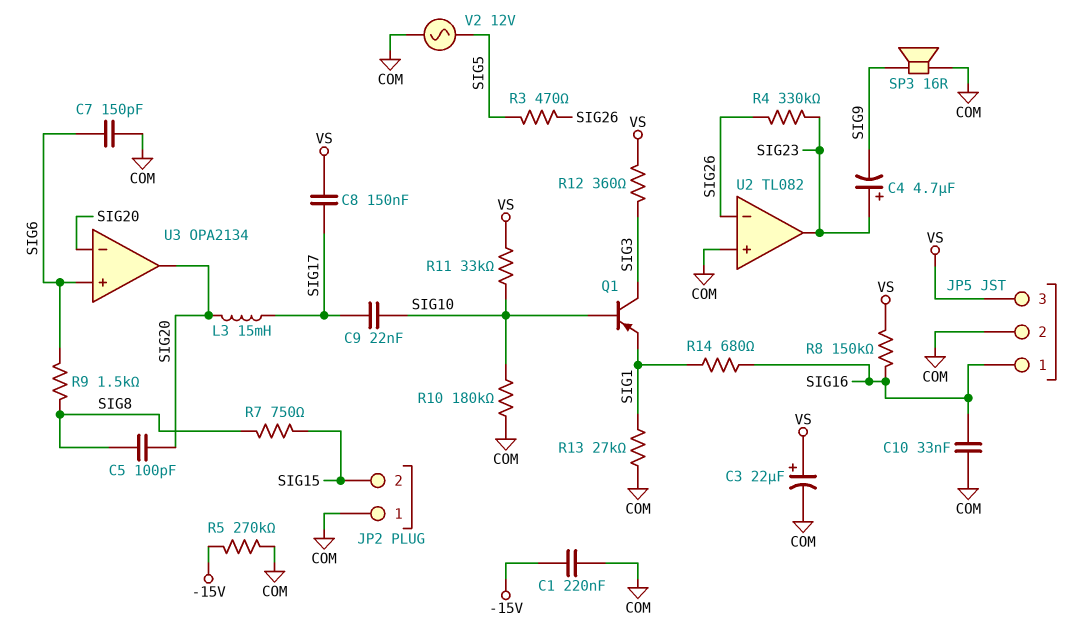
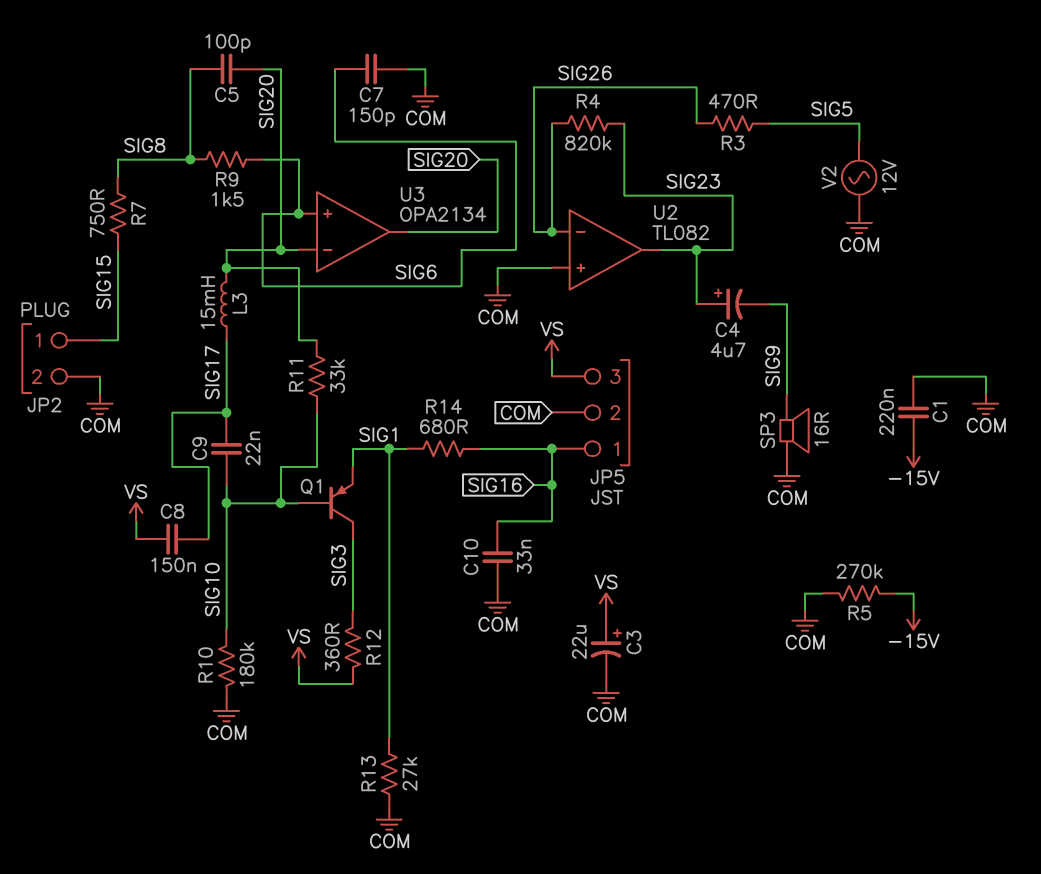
JP2 pin 1: COM -> SIG15
JP2 pin 2: SIG15 -> COM
R4: 330k (SIG23, SIG26) -> 820k (SIG23, SIG26)
R8: 150k (SIG16, VS) -> none
R11: 33k (SIG10, VS) -> 33k (SIG10, SIG20)

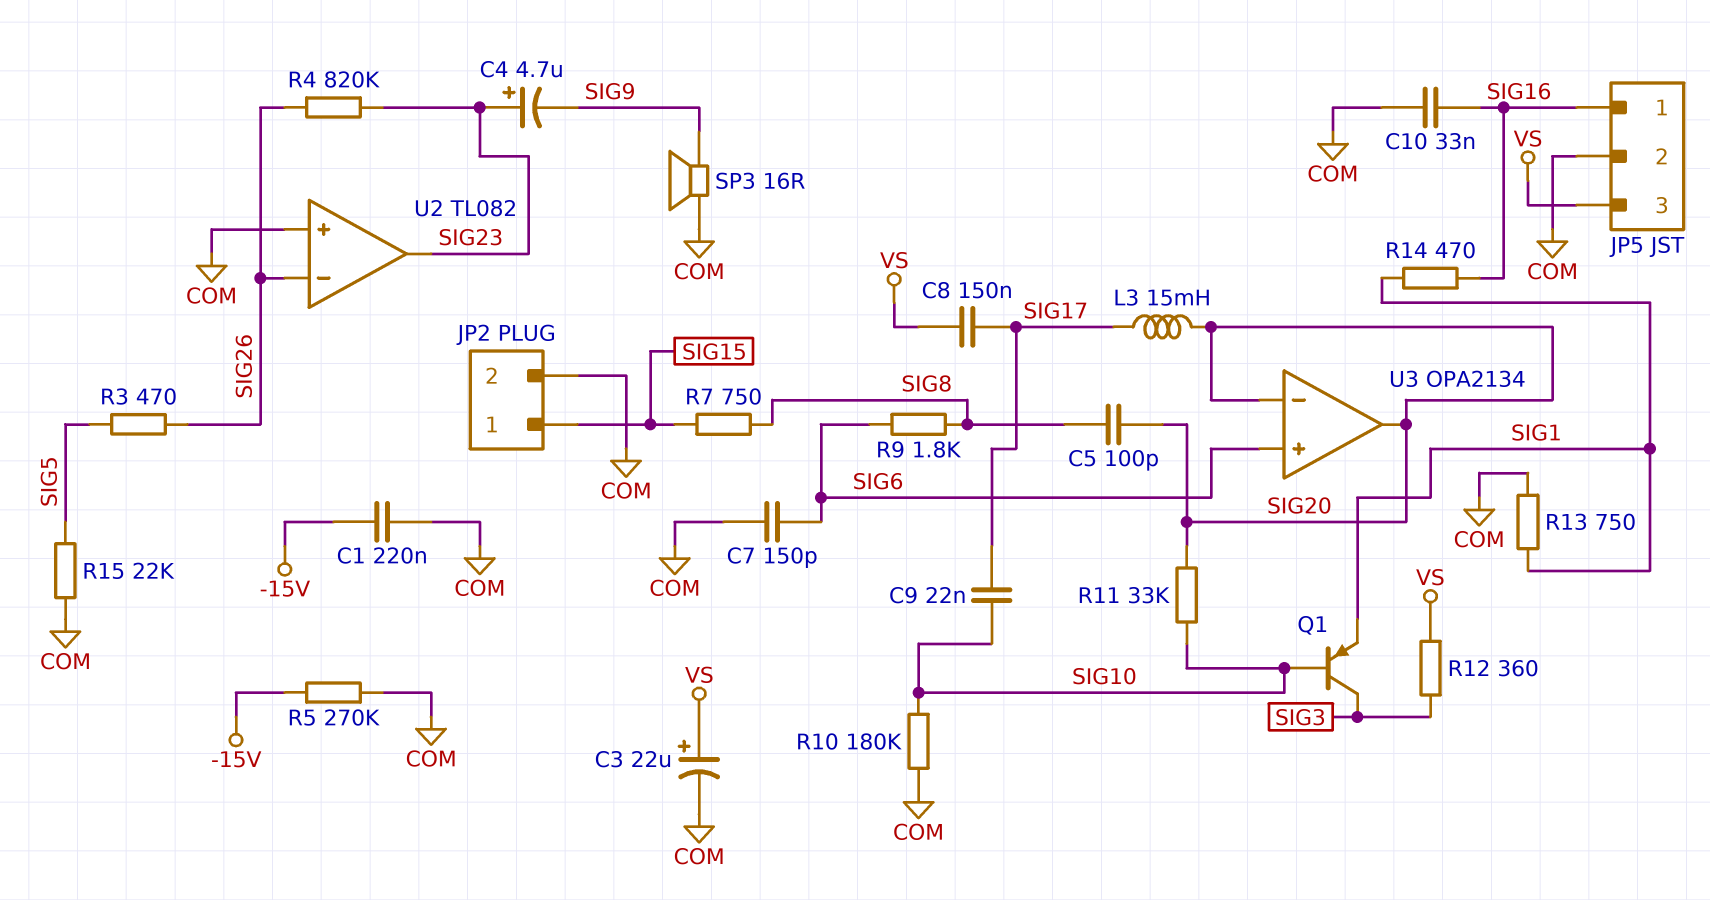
R9: 1.5k (SIG6, SIG8) -> 1.8k (SIG6, SIG8)
R13: 27k (COM, SIG1) -> 750 (COM, SIG1)
R14: 680 (SIG1, SIG16) -> 470 (SIG1, SIG16)
R15: none -> 22k (COM, SIG5)
V2: AC 12V (COM, SIG5) -> none

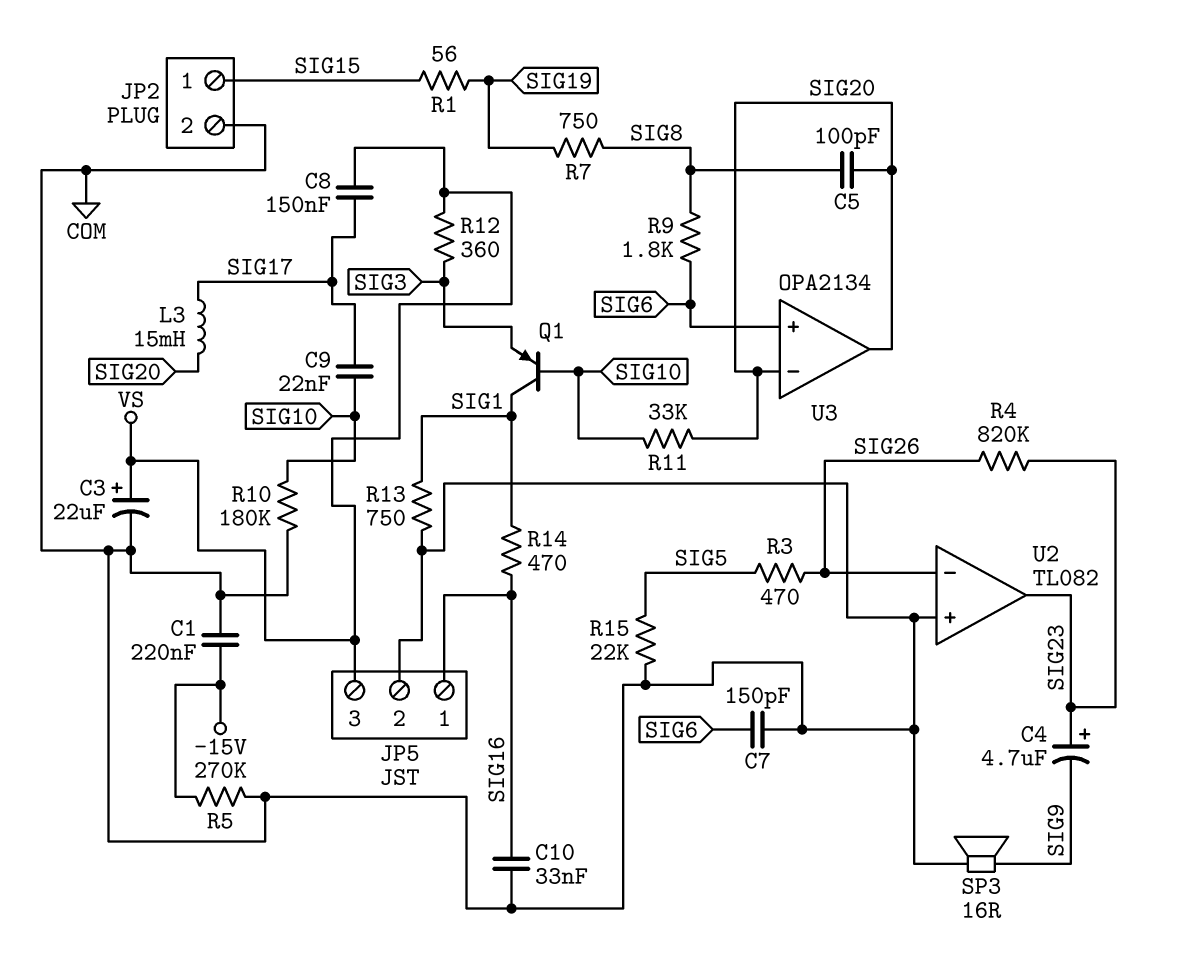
Q1: PNP (B SIG10, C SIG3, E SIG1) -> PNP (B SIG10, C SIG1, E SIG3)
R1: none -> 56 (SIG15, SIG19)
R7: 750 (SIG8, SIG15) -> 750 (SIG8, SIG19)

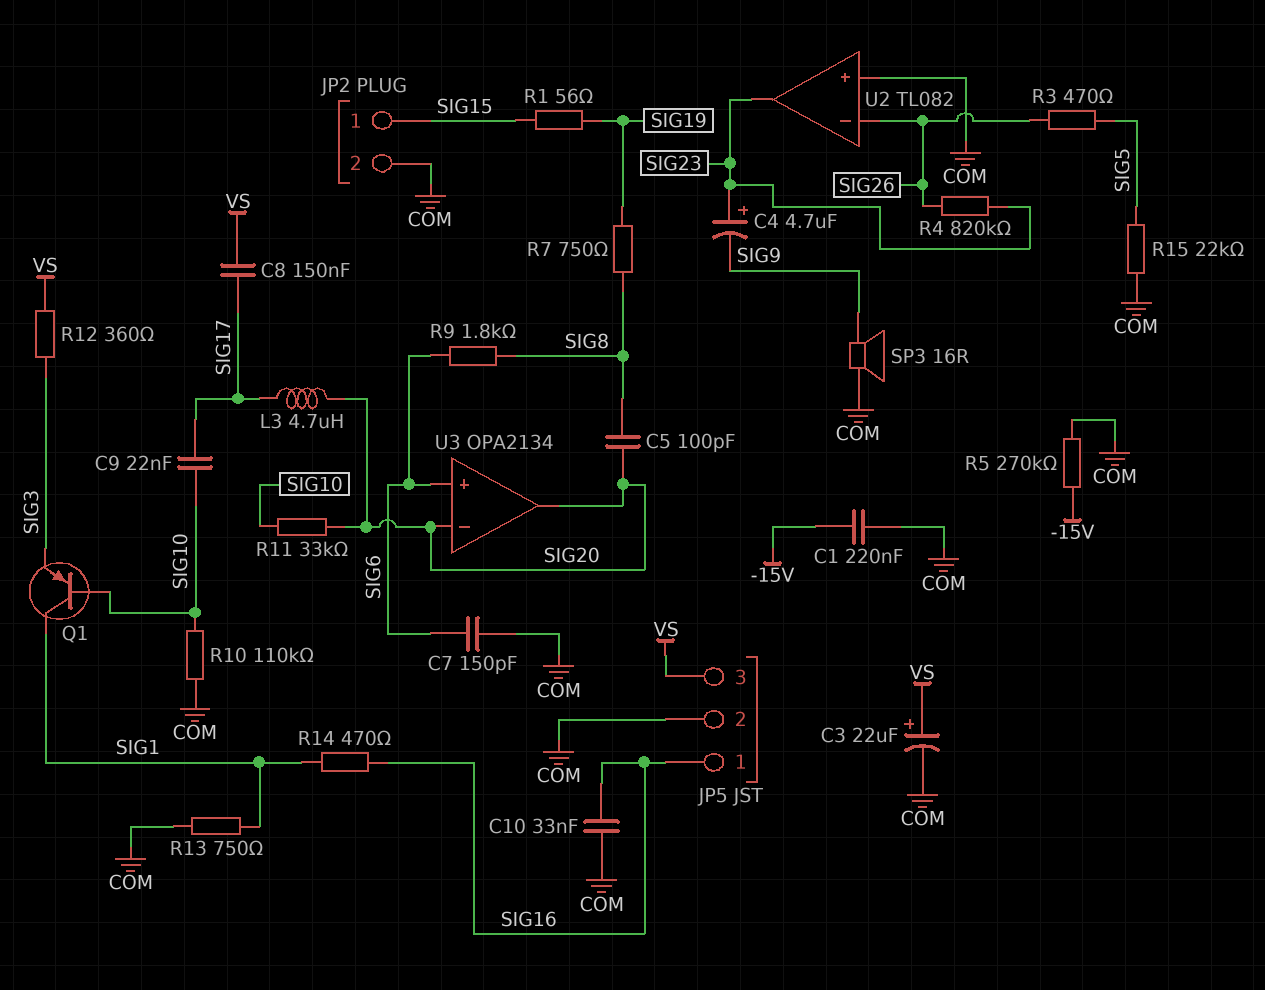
L3: 15mH (SIG17, SIG20) -> 4.7uH (SIG17, SIG20)
R10: 180k (COM, SIG10) -> 110k (COM, SIG10)

